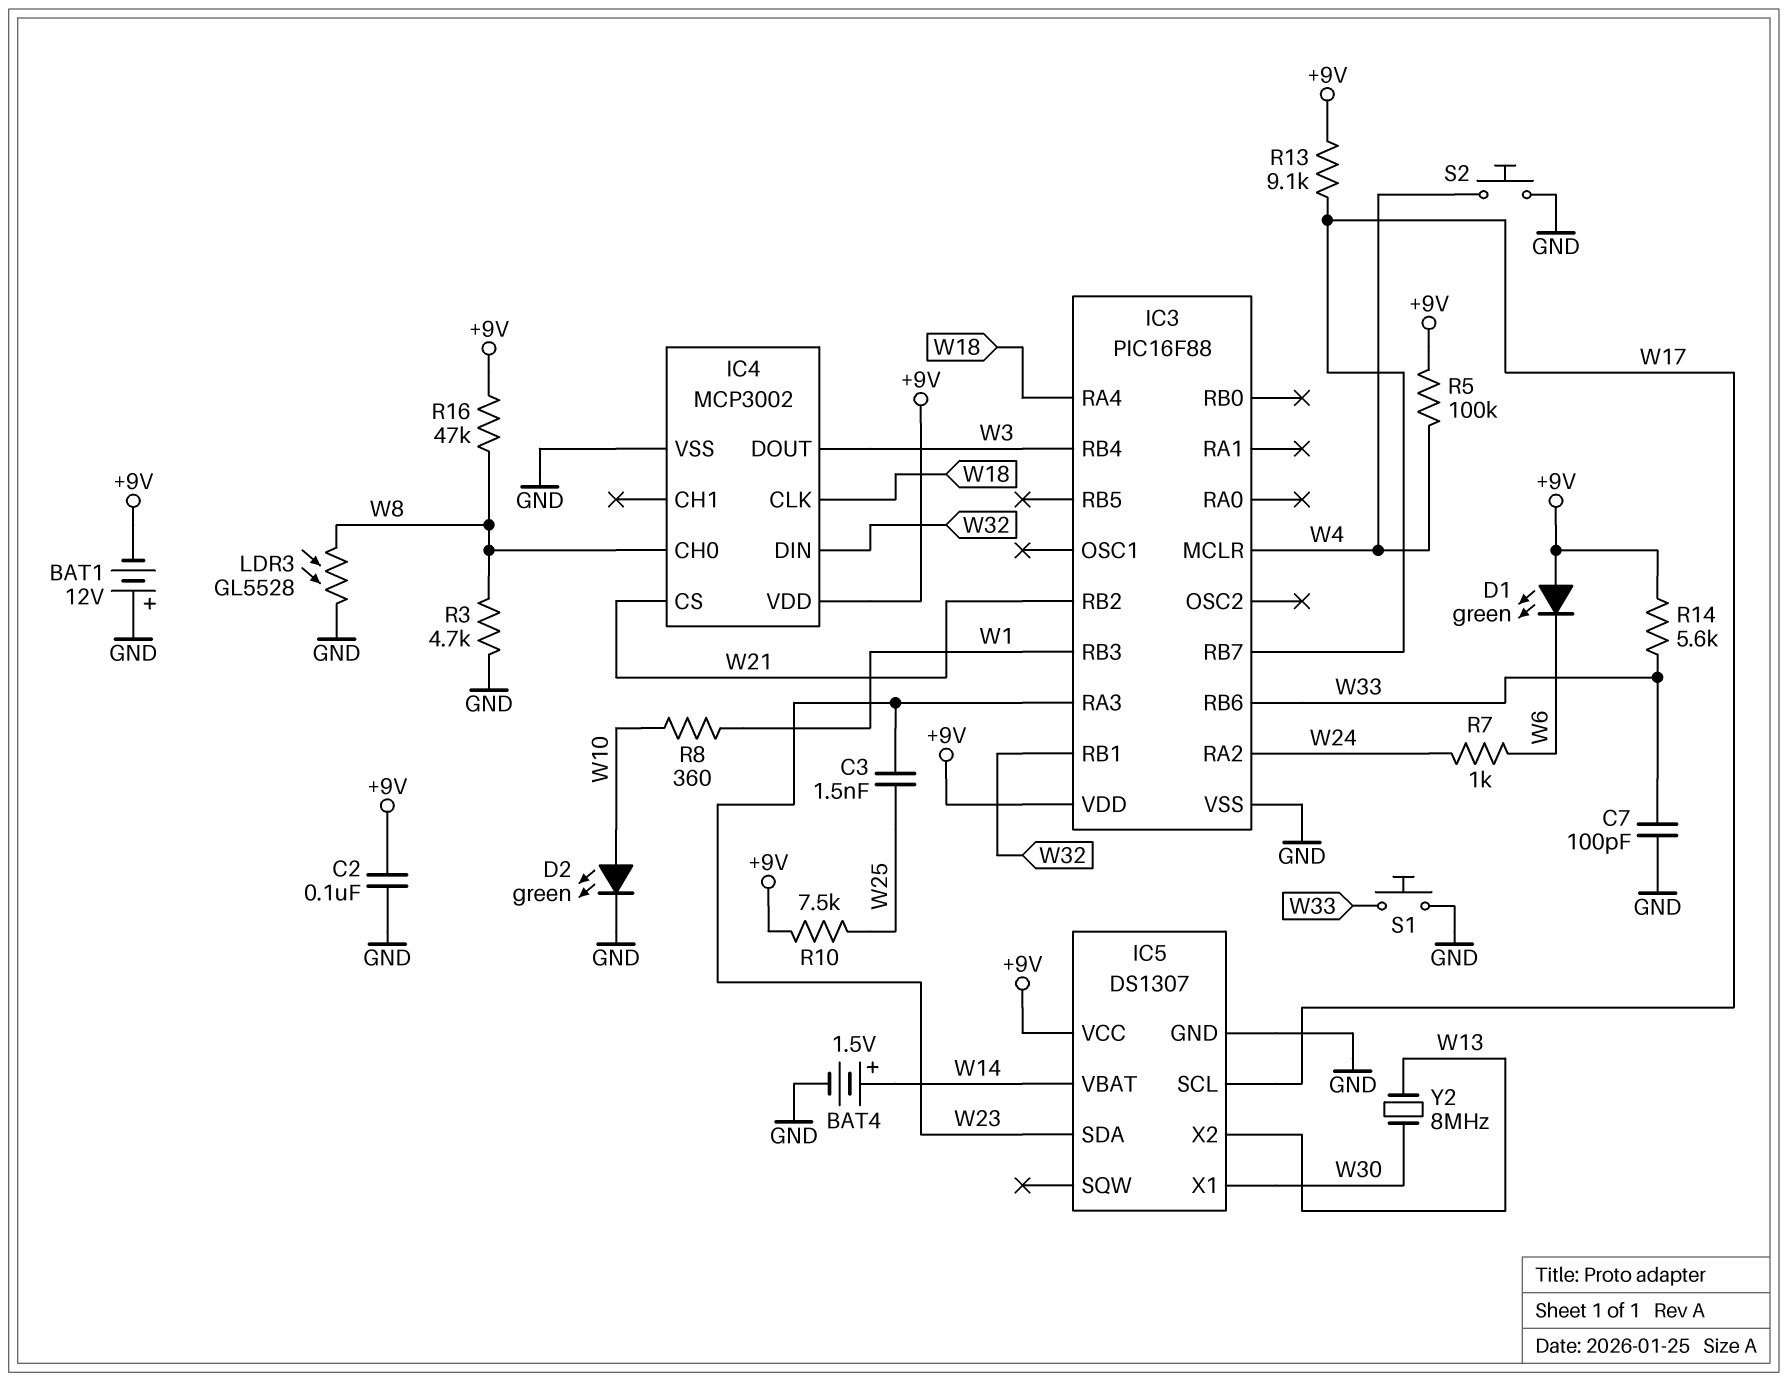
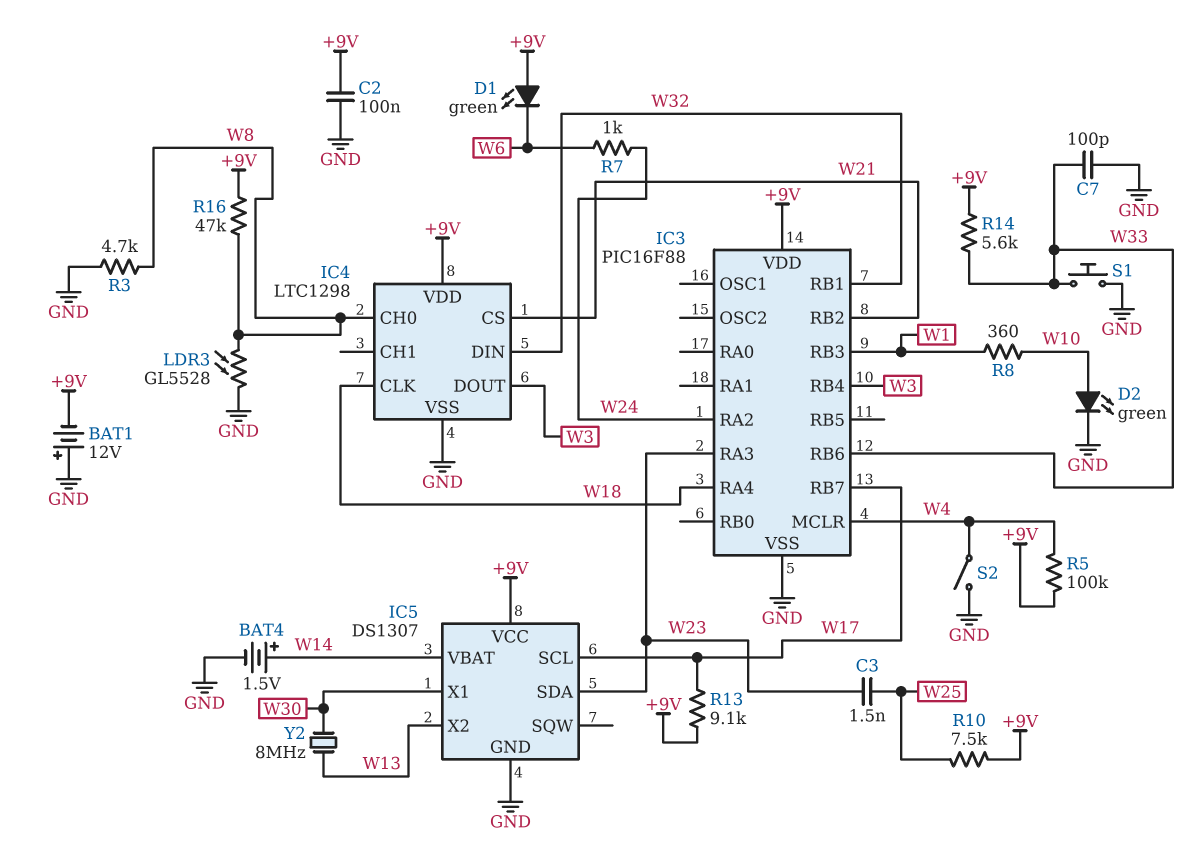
IC4: MCP3002 -> LTC1298
S2: button (GND, W4) -> switch (GND, W4)

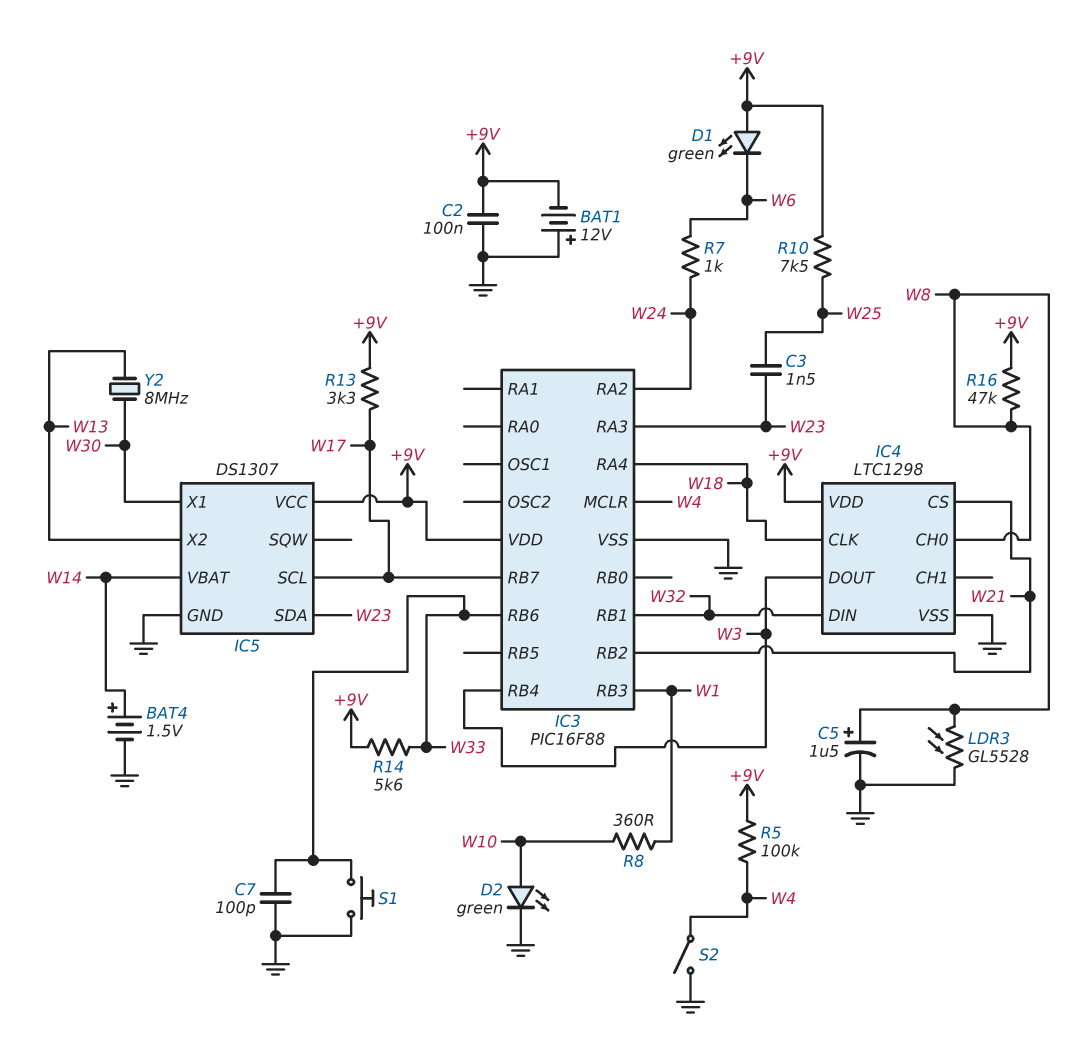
C5: none -> 1.5uF (plus W8, minus GND)
R3: 4.7k (GND, W8) -> none
R13: 9.1k (+9V, W17) -> 3.3k (+9V, W17)

